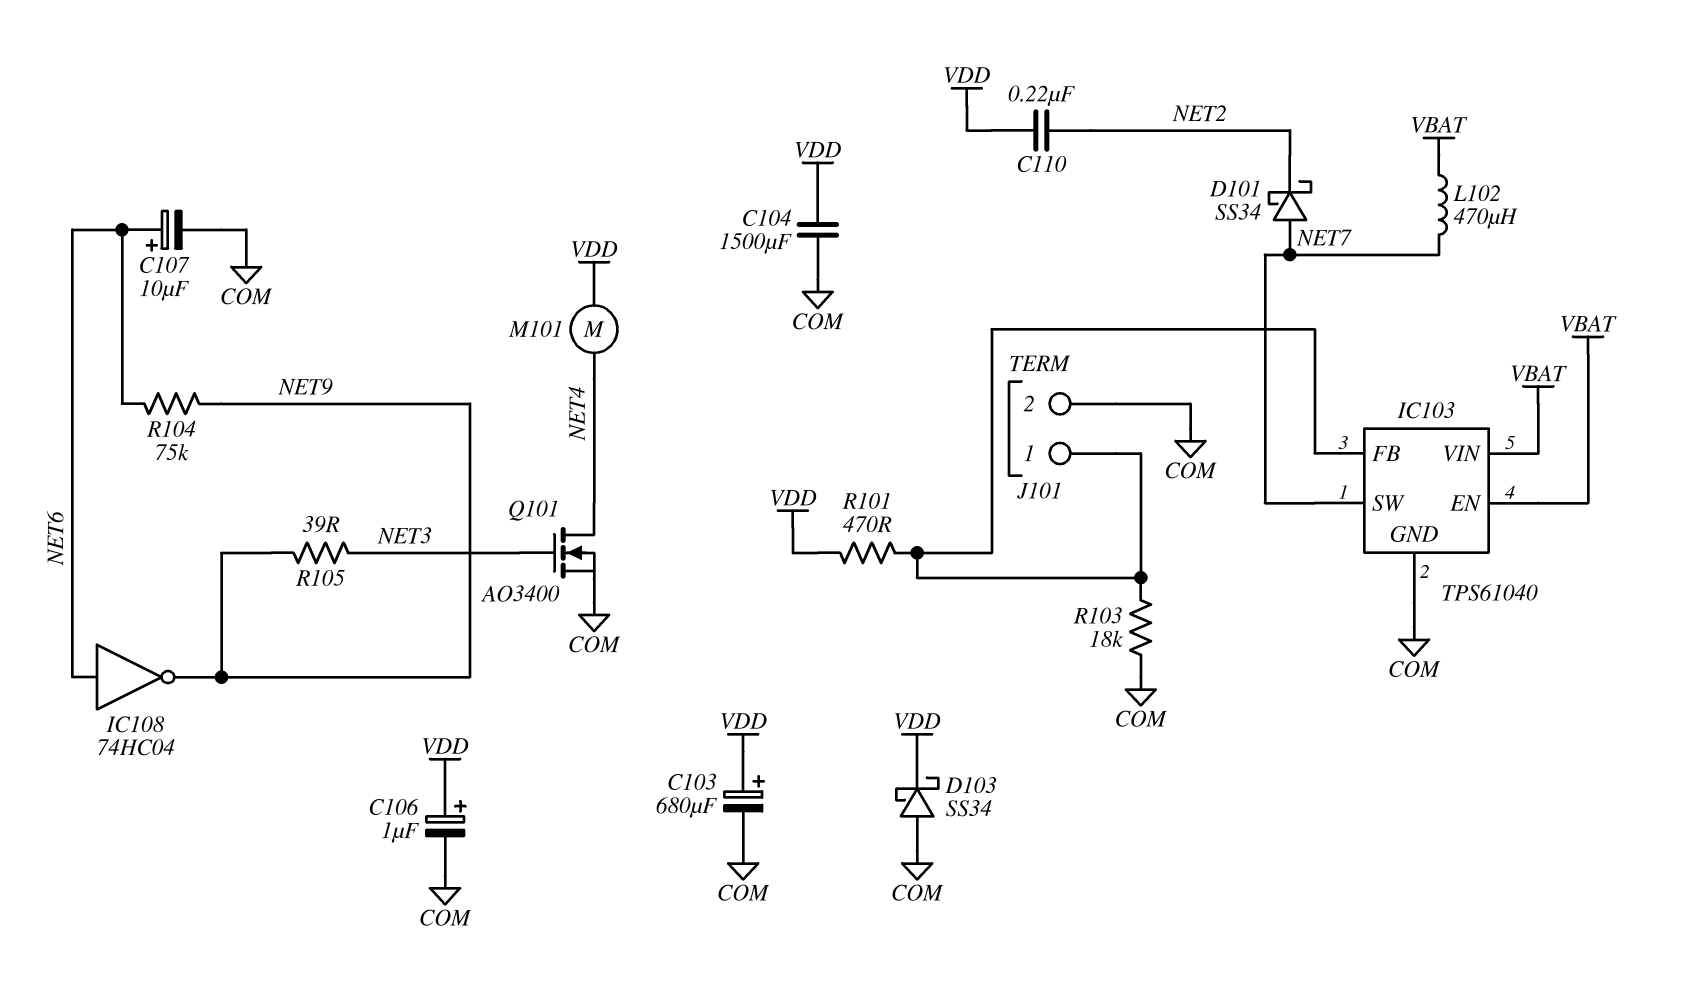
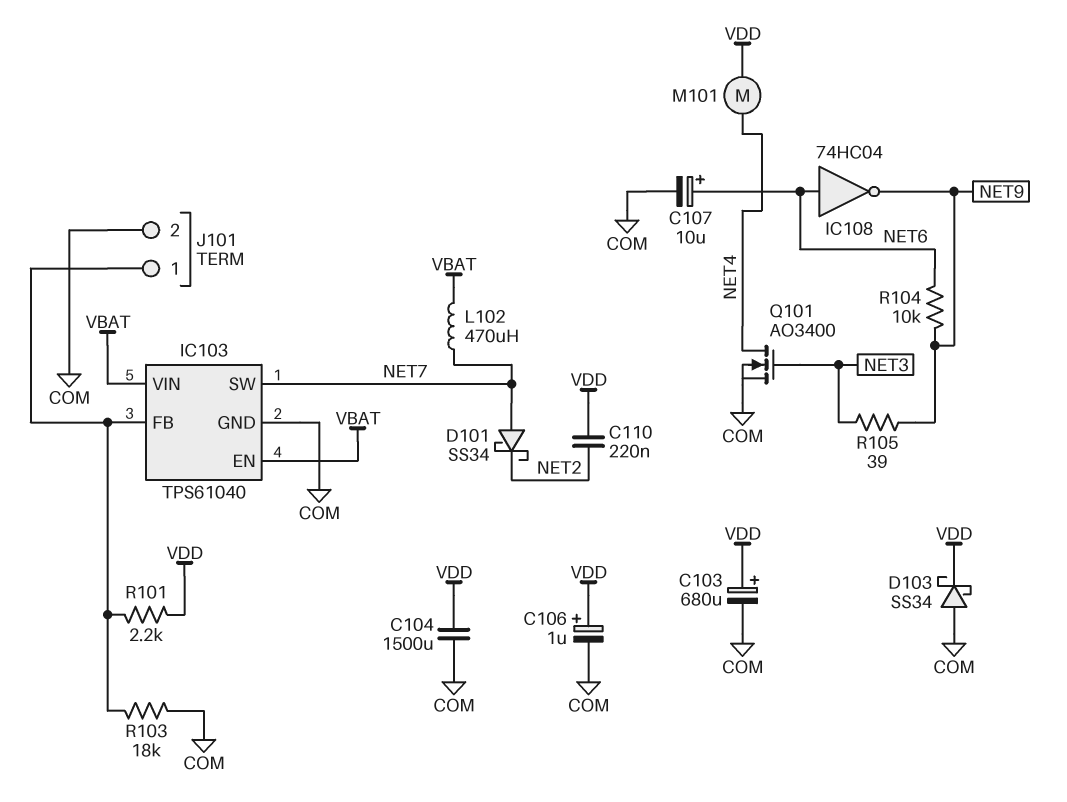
R101: 470 (IC103/FB, VDD) -> 2.2k (IC103/FB, VDD)
R104: 75k (NET6, NET9) -> 10k (NET6, NET9)

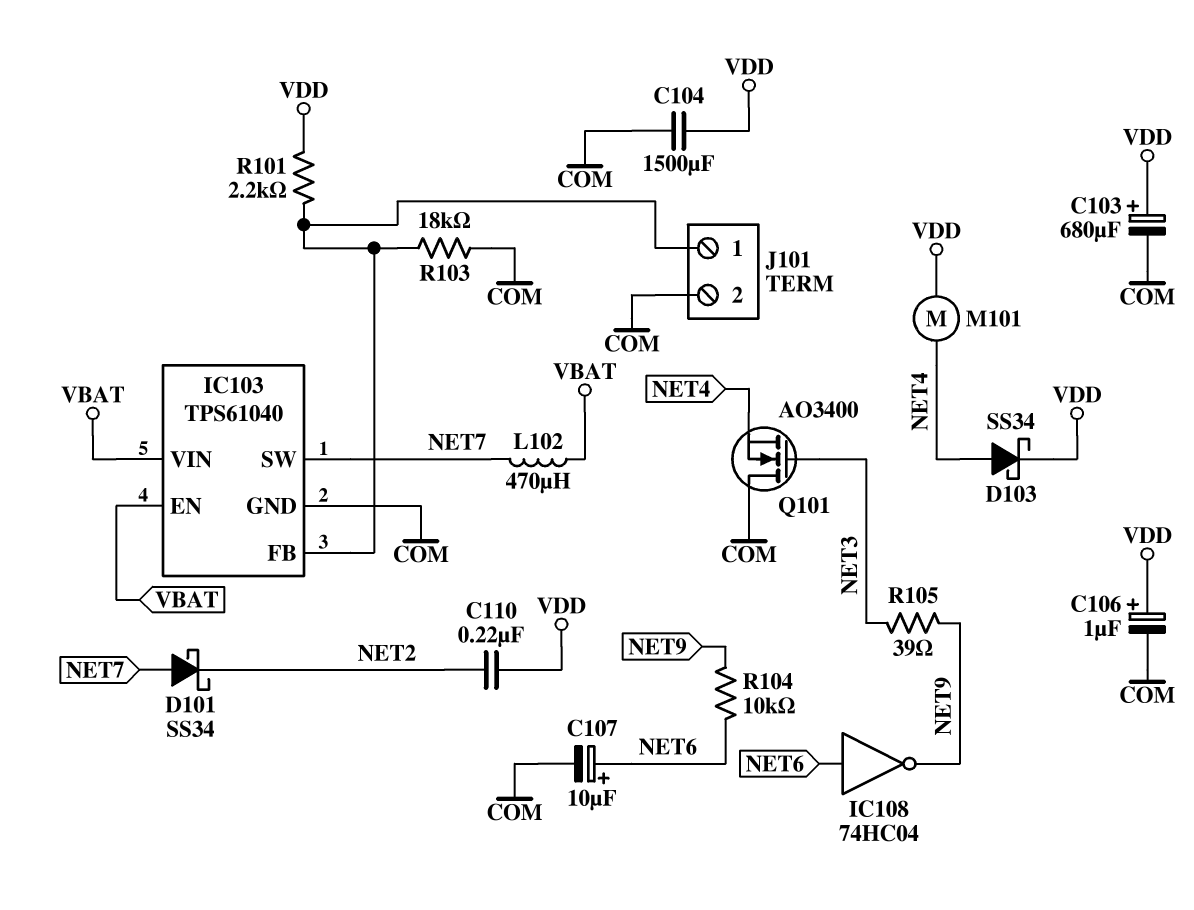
D103: schottky SS34 (A COM, K VDD) -> schottky SS34 (A NET4, K VDD)
Q101: NMOS AO3400 (G NET3, D NET4, S COM) -> NMOS AO3400 (G NET3, D COM, S NET4)

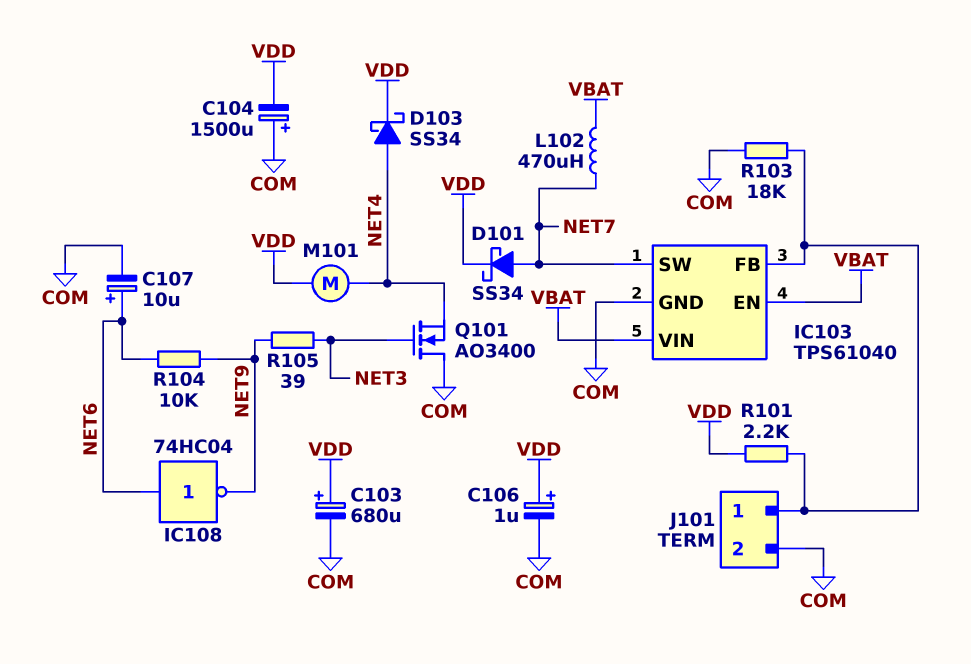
C104: 1500uF (COM, VDD) -> 1500uF (plus COM, minus VDD)
C110: 220nF (NET2, VDD) -> none
D101: schottky SS34 (A NET7, K NET2) -> schottky SS34 (A NET7, K VDD)

